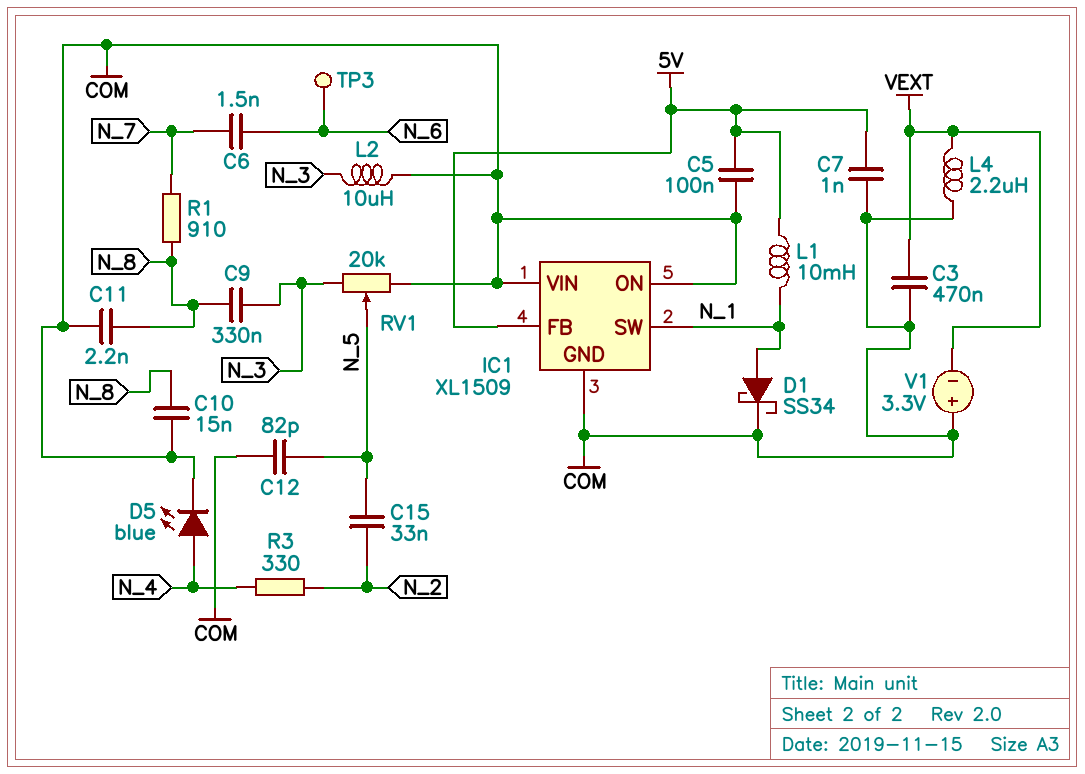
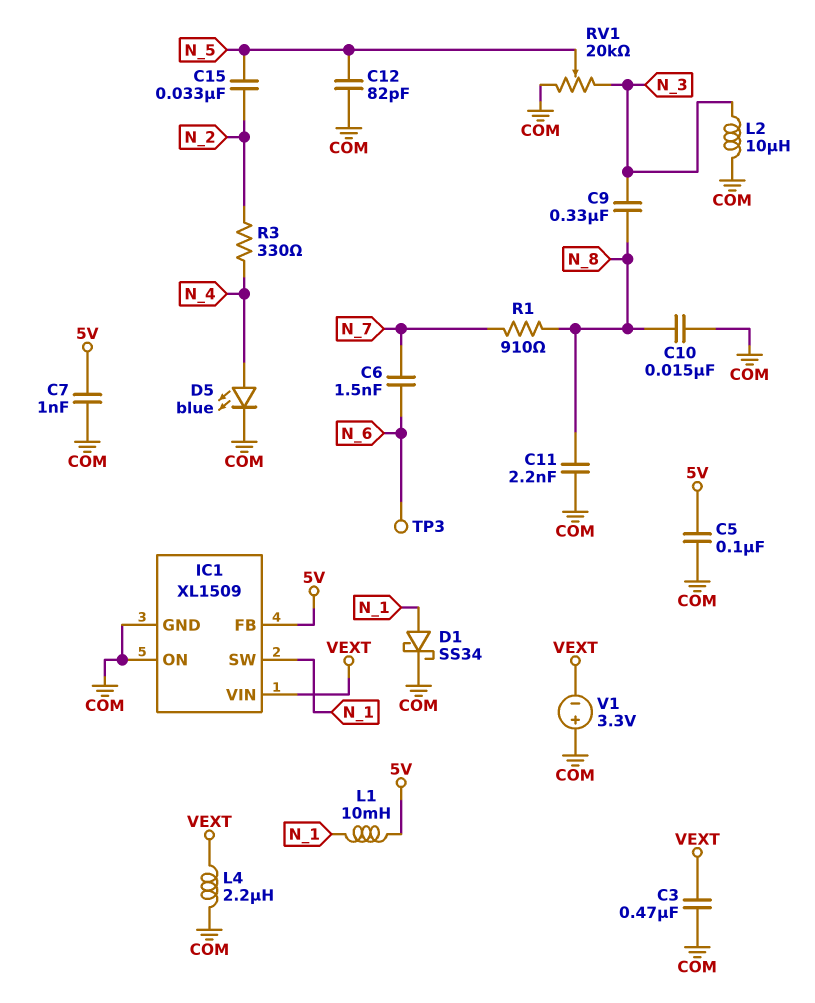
IC1 pin VIN: COM -> VEXT

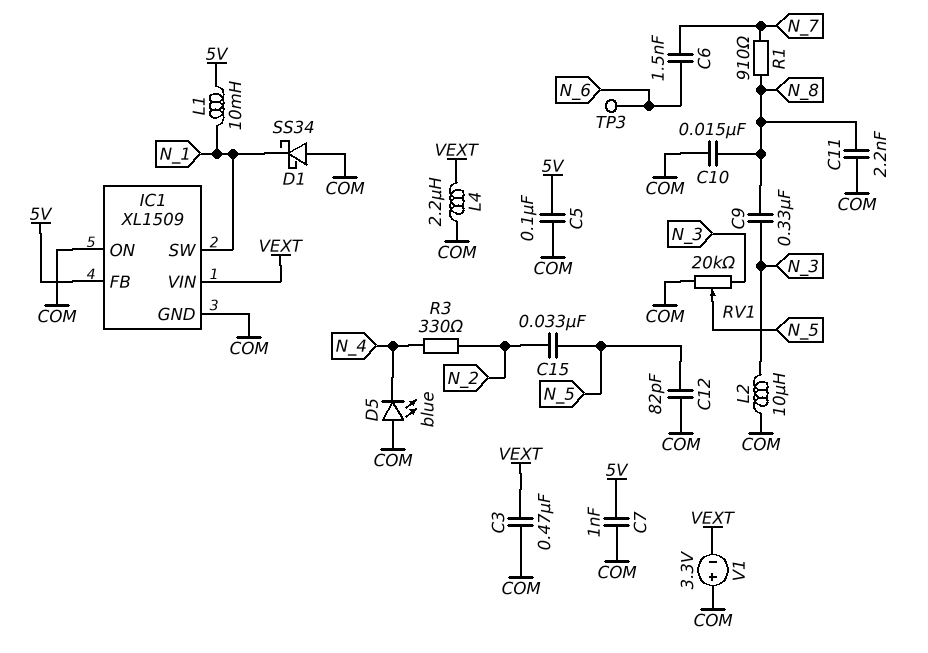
D1: schottky SS34 (A N_1, K COM) -> schottky SS34 (A COM, K N_1)
D5: LED blue (A N_4, K COM) -> LED blue (A COM, K N_4)

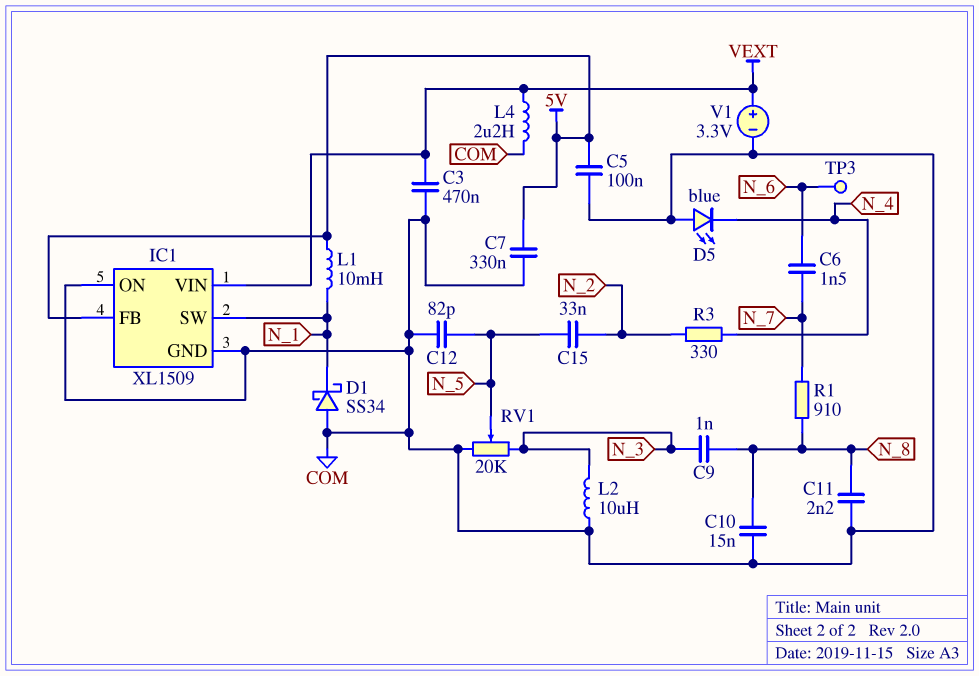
C7: 1nF (5V, COM) -> 330nF (5V, COM)
C9: 330nF (N_3, N_8) -> 1nF (N_3, N_8)
V1: 3.3V (plus COM, minus VEXT) -> 3.3V (plus VEXT, minus COM)

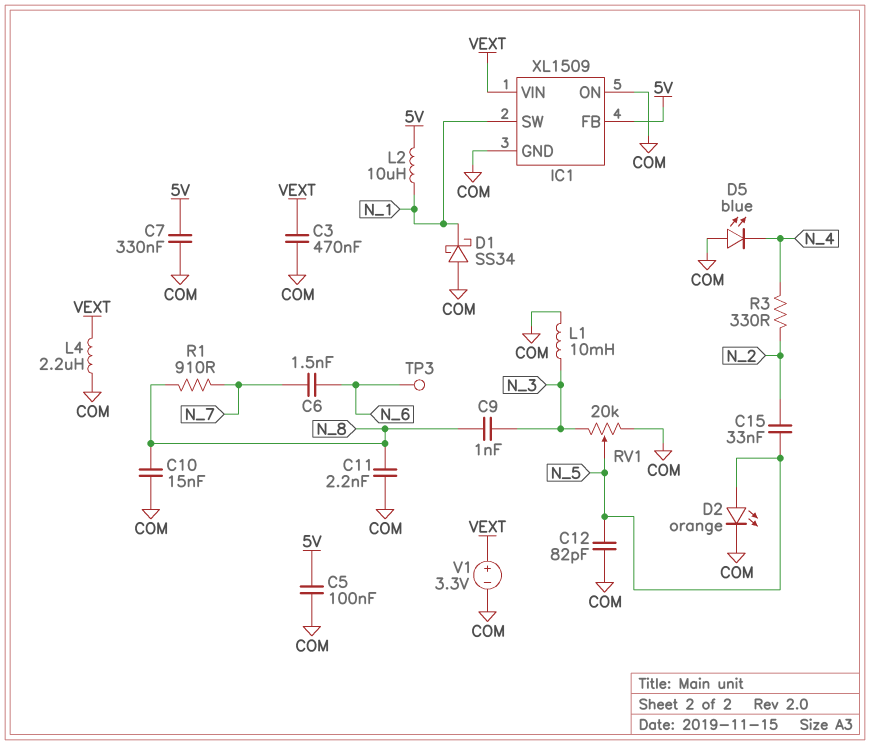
D2: none -> LED orange (A N_5, K COM)
L1: 10mH (5V, N_1) -> 10mH (COM, N_3)
L2: 10uH (COM, N_3) -> 10uH (5V, N_1)

